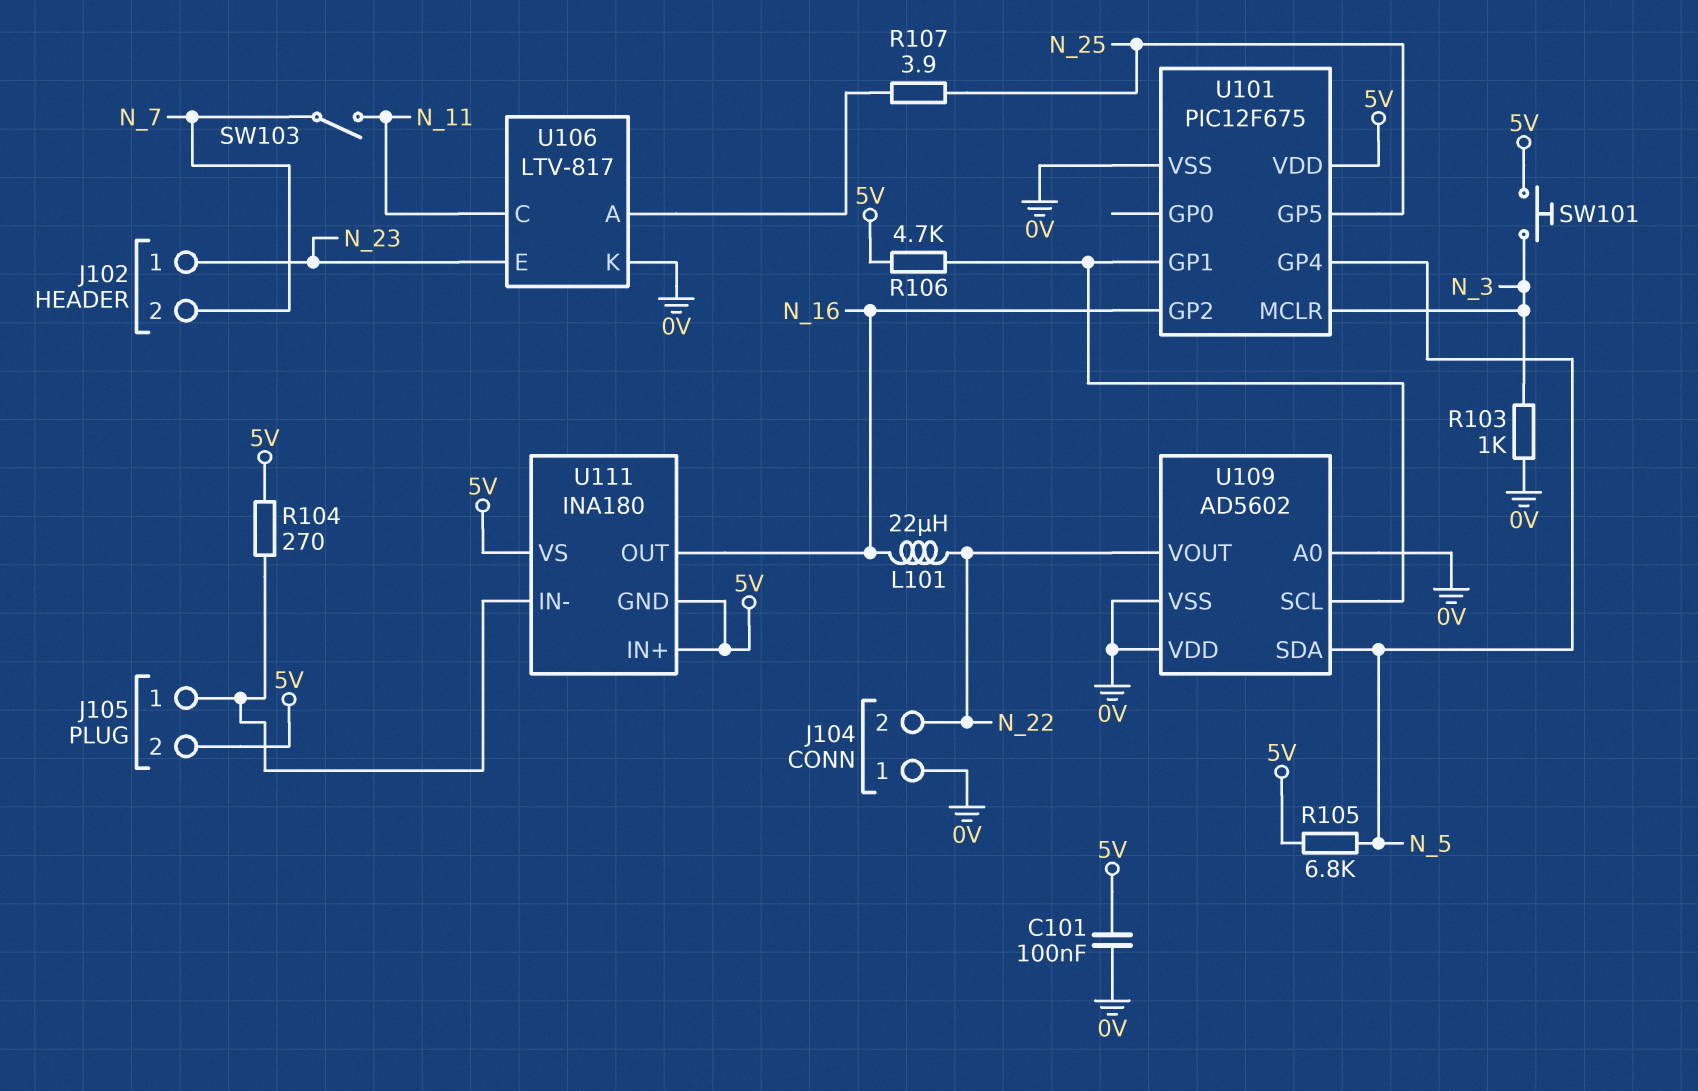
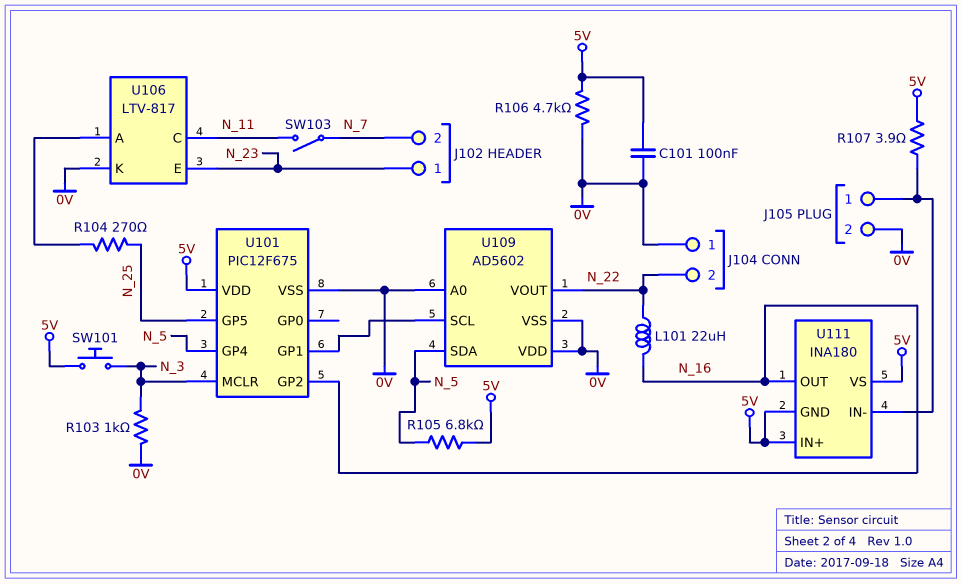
J105 pin 2: 5V -> 0V
R104: 270 (5V, J105/1) -> 270 (N_25, U106/A)
R106: 4.7k (5V, U101/GP1) -> 4.7k (0V, 5V)
R107: 3.9 (N_25, U106/A) -> 3.9 (5V, J105/1)

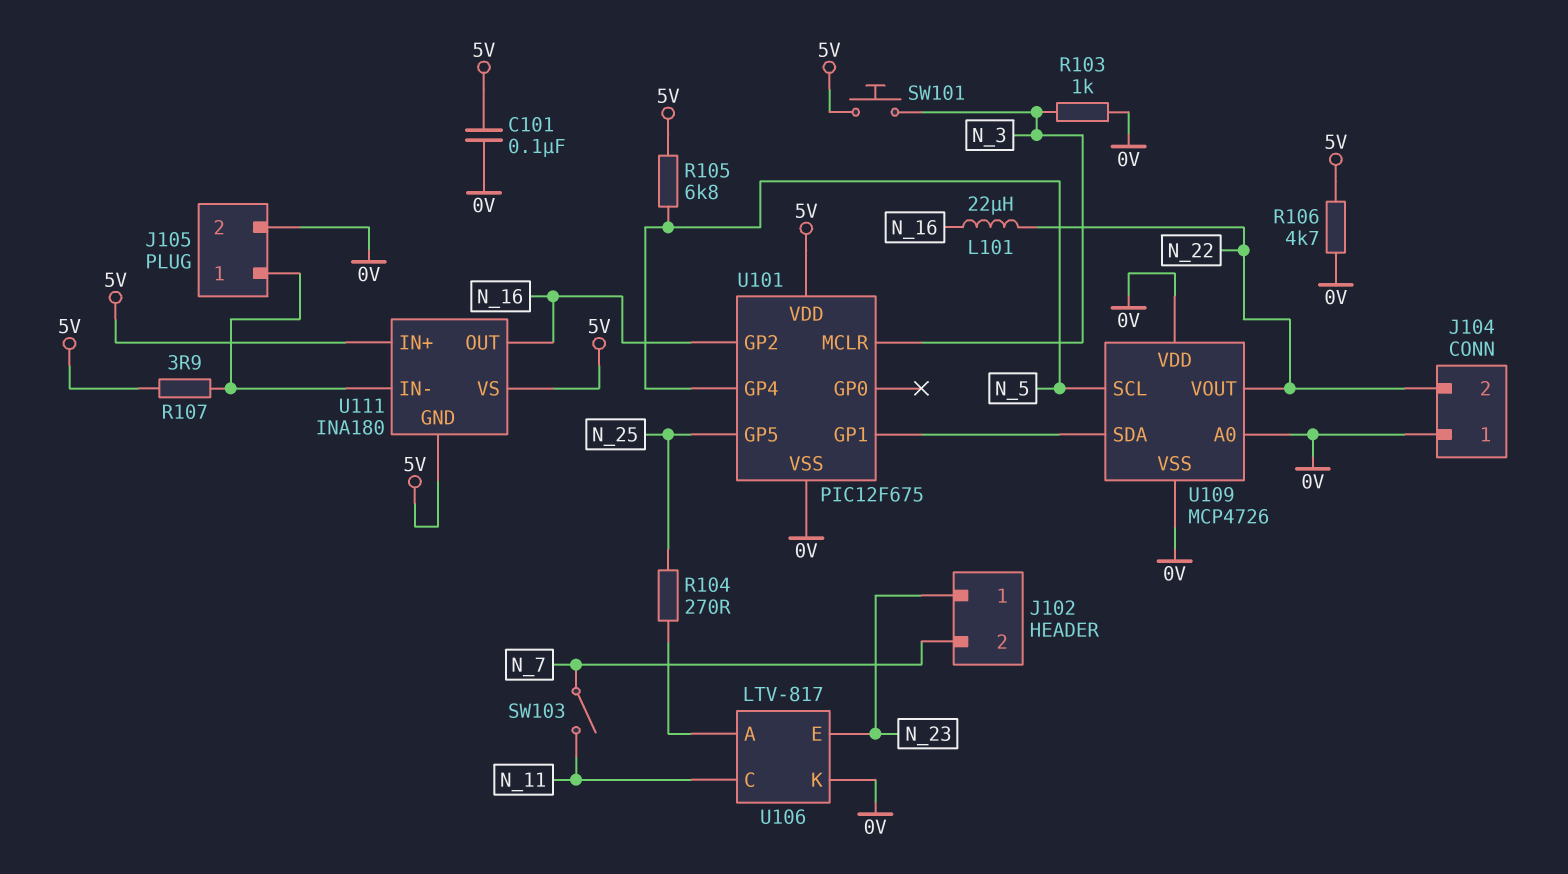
U109: AD5602 -> MCP4726
U109 pin SCL: U101/GP1 -> N_5
U109 pin SDA: N_5 -> U101/GP1

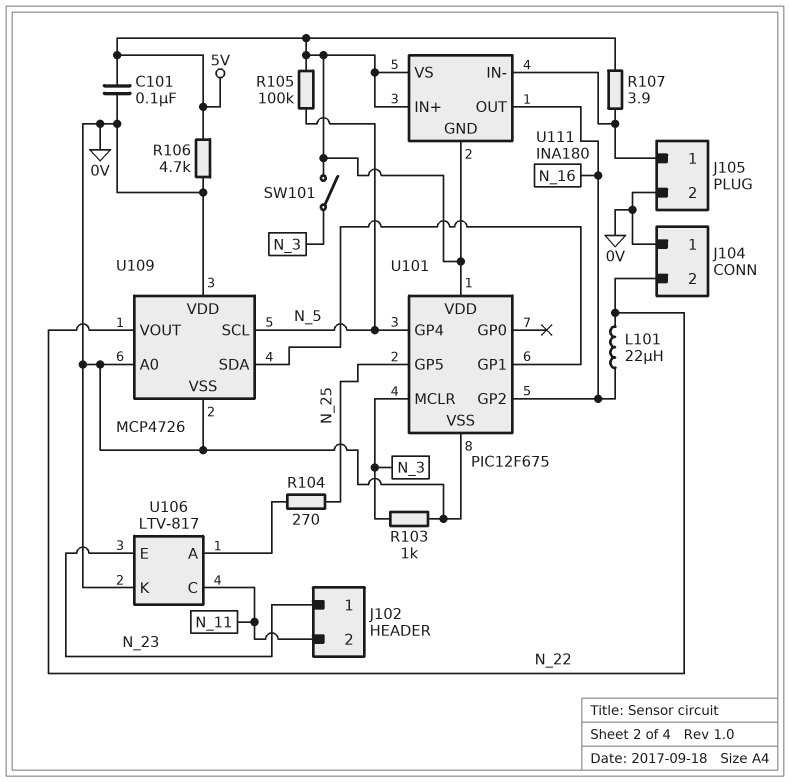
J102 pin 2: N_7 -> N_11
R105: 6.8k (5V, N_5) -> 100k (5V, N_5)
SW101: button (5V, N_3) -> switch (5V, N_3)
SW103: switch (N_7, N_11) -> none

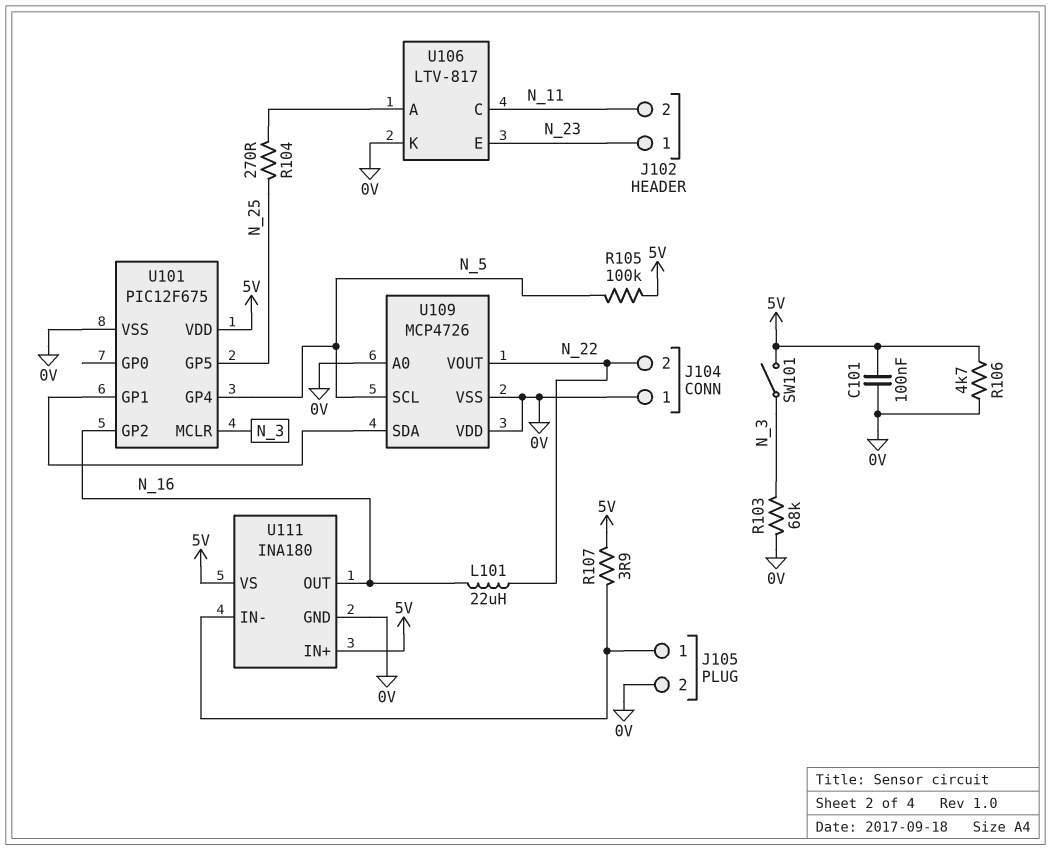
R103: 1k (0V, N_3) -> 68k (0V, N_3)
U111 pin GND: 5V -> 0V

